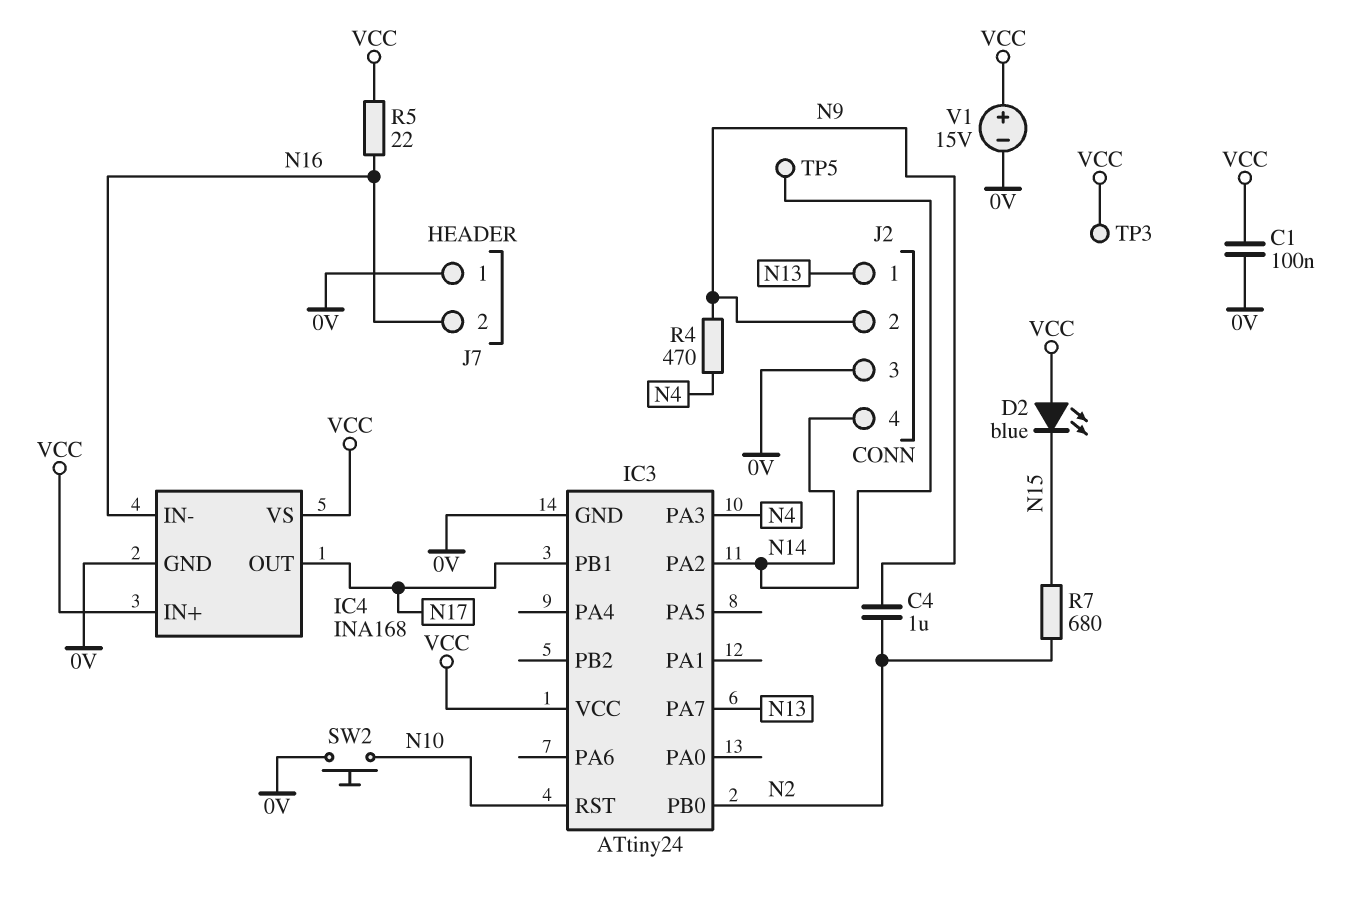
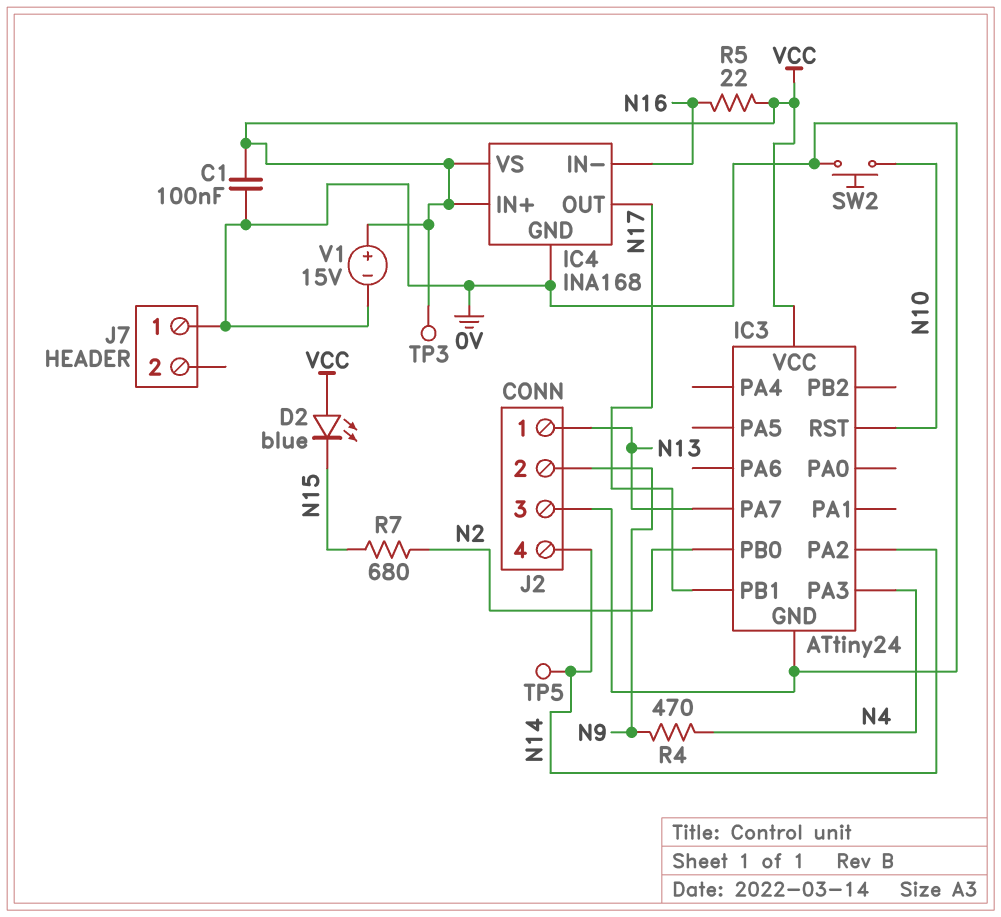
C4: 1uF (N2, N9) -> none
J7 pin 2: N16 -> none

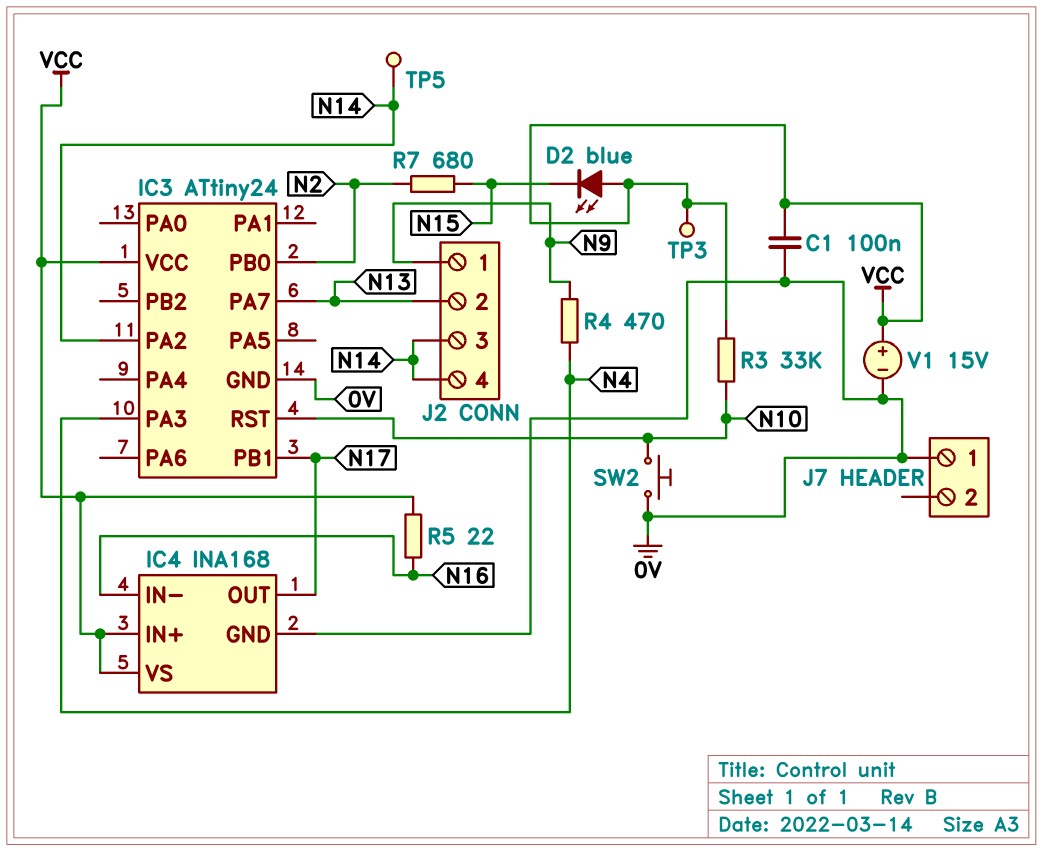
J2 pin 1: N13 -> N9
J2 pin 2: N9 -> N13
J2 pin 3: 0V -> N14
R3: none -> 33k (N10, VCC)

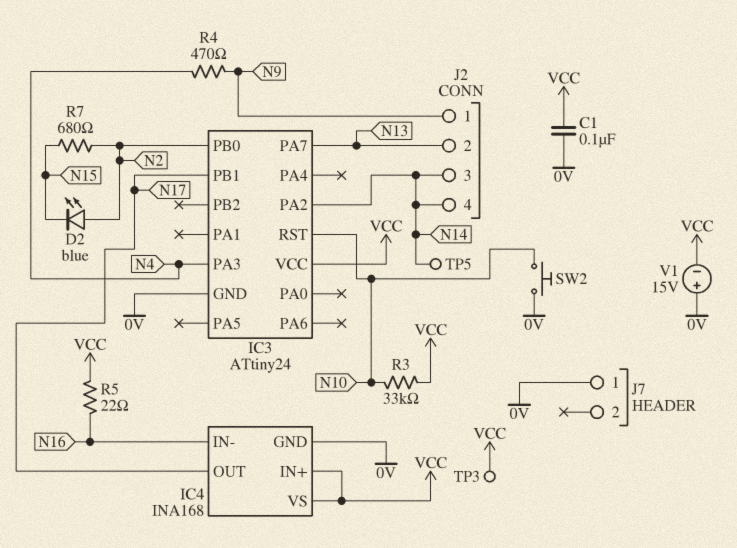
D2: LED blue (A VCC, K N15) -> LED blue (A N2, K N15)
V1: 15V (plus VCC, minus 0V) -> 15V (plus 0V, minus VCC)

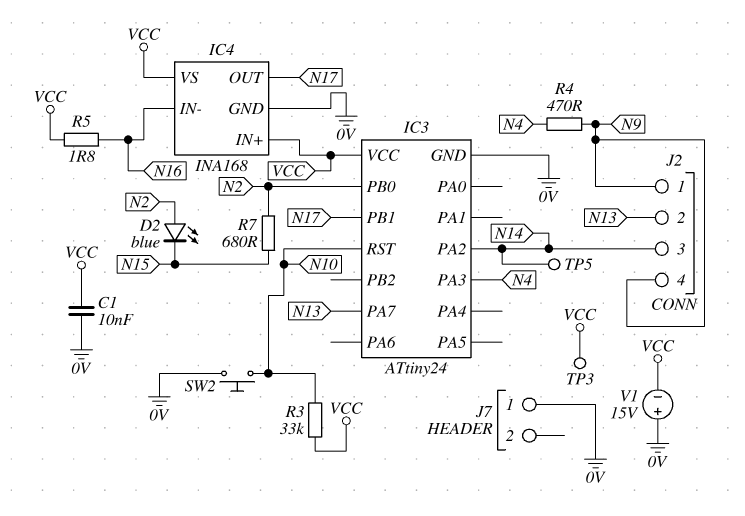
C1: 100nF (0V, VCC) -> 10nF (0V, VCC)
J2 pin 4: N14 -> N9
R5: 22 (N16, VCC) -> 1.8 (N16, VCC)

